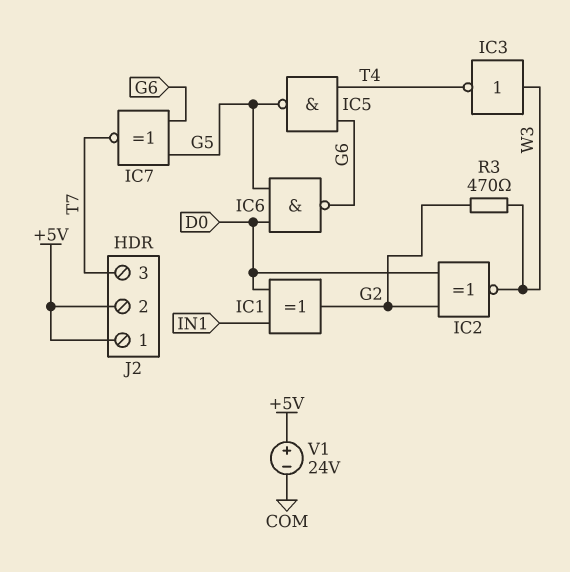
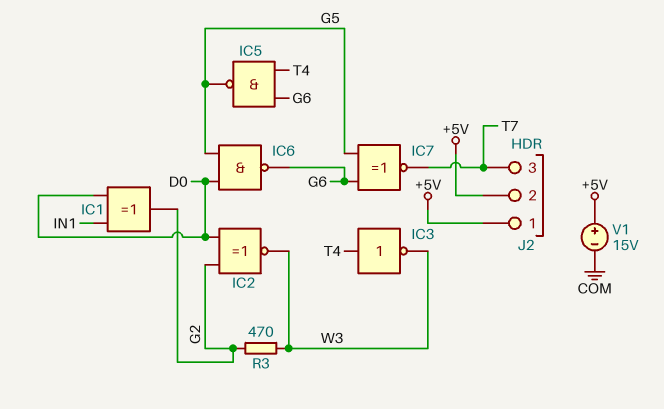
IC3: NOT (in W3, out T4) -> NOT (in T4, out W3)
V1: 24V (plus +5V, minus COM) -> 15V (plus +5V, minus COM)

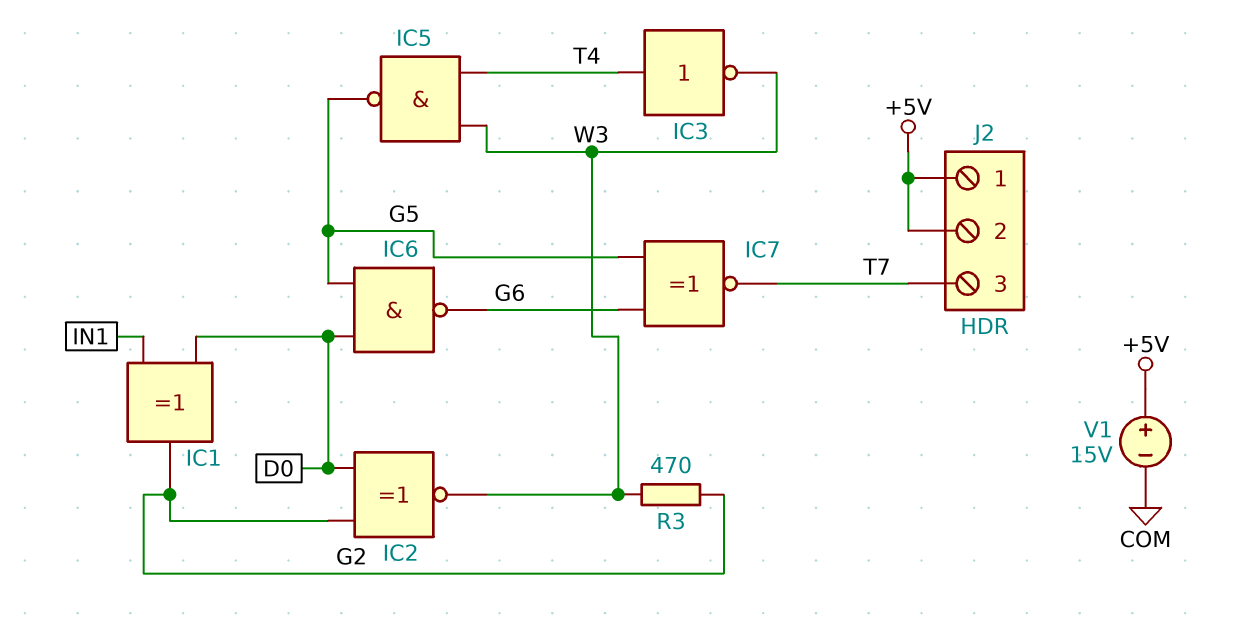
IC5: NAND (in G6, in T4, out G5) -> NAND (in T4, in W3, out G5)

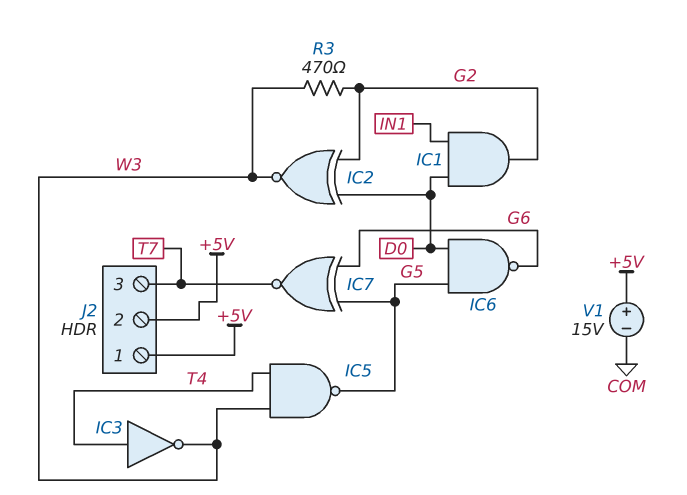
IC1: XOR (in D0, in IN1, out G2) -> AND (in D0, in IN1, out G2)

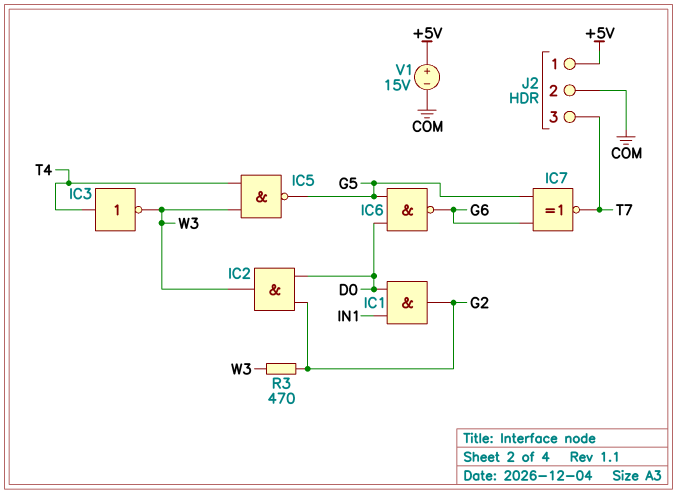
IC2: XNOR (in D0, in G2, out W3) -> AND (in D0, in G2, out W3)
J2 pin 2: +5V -> COM

